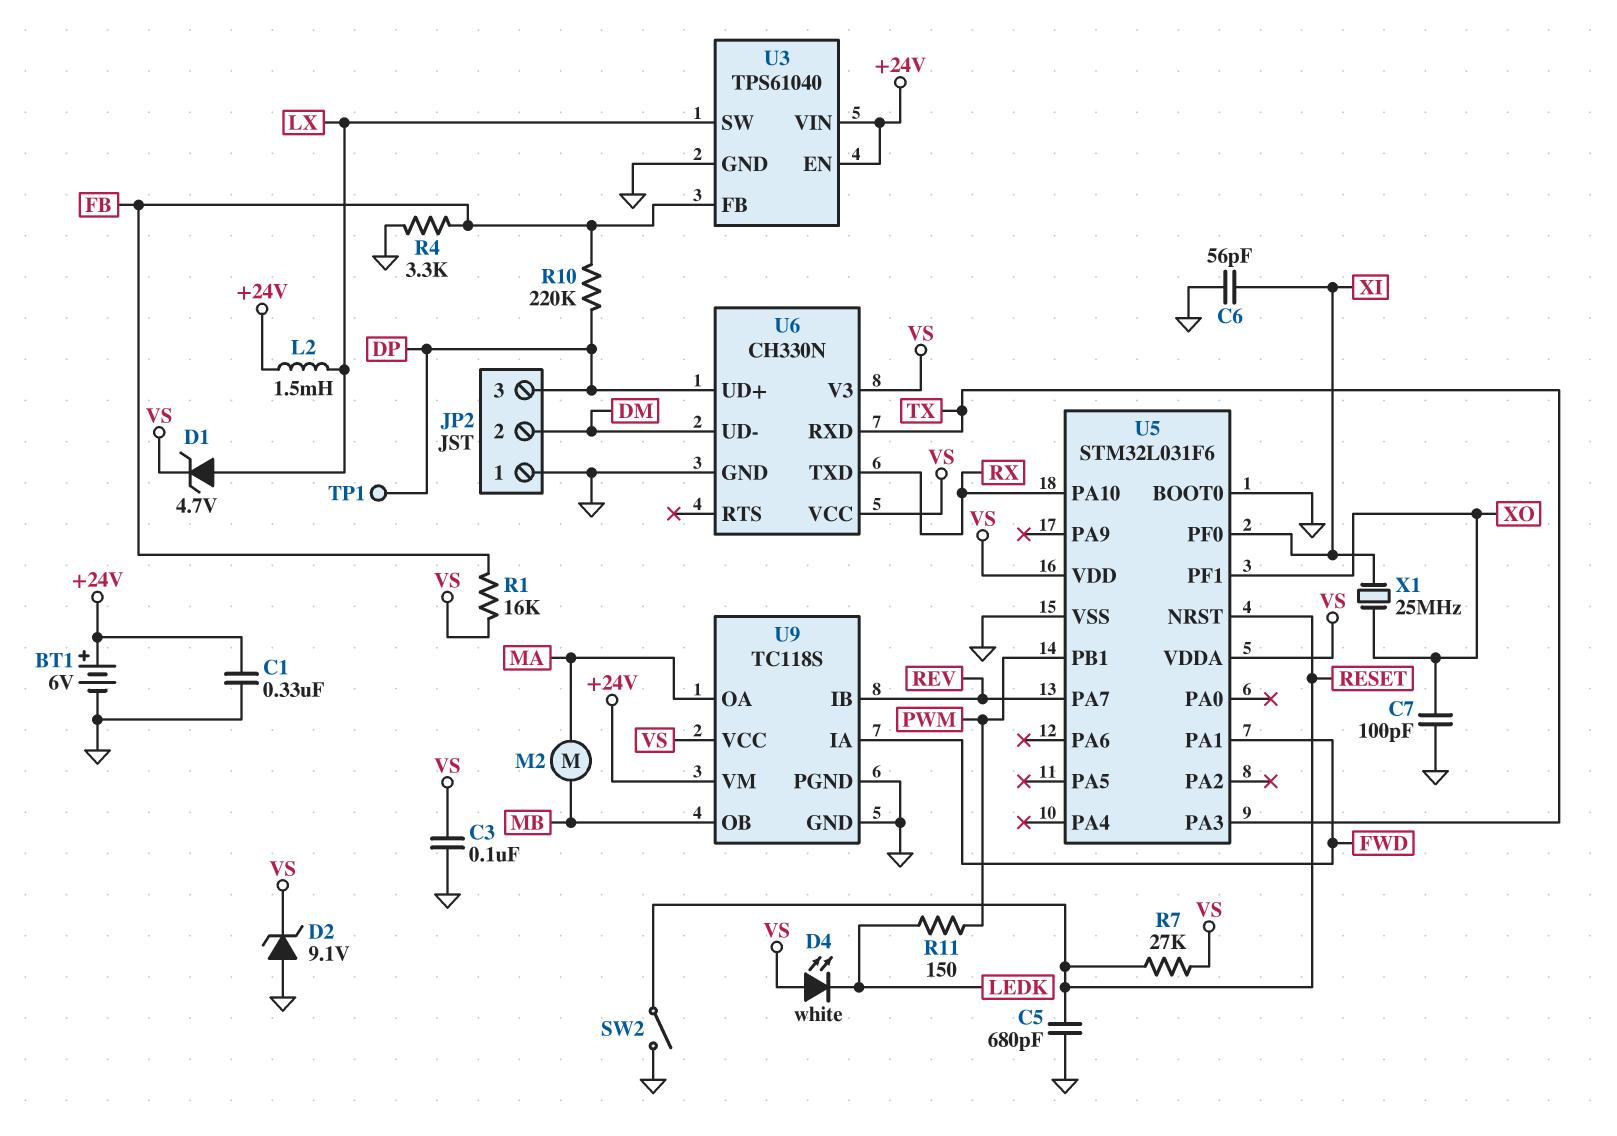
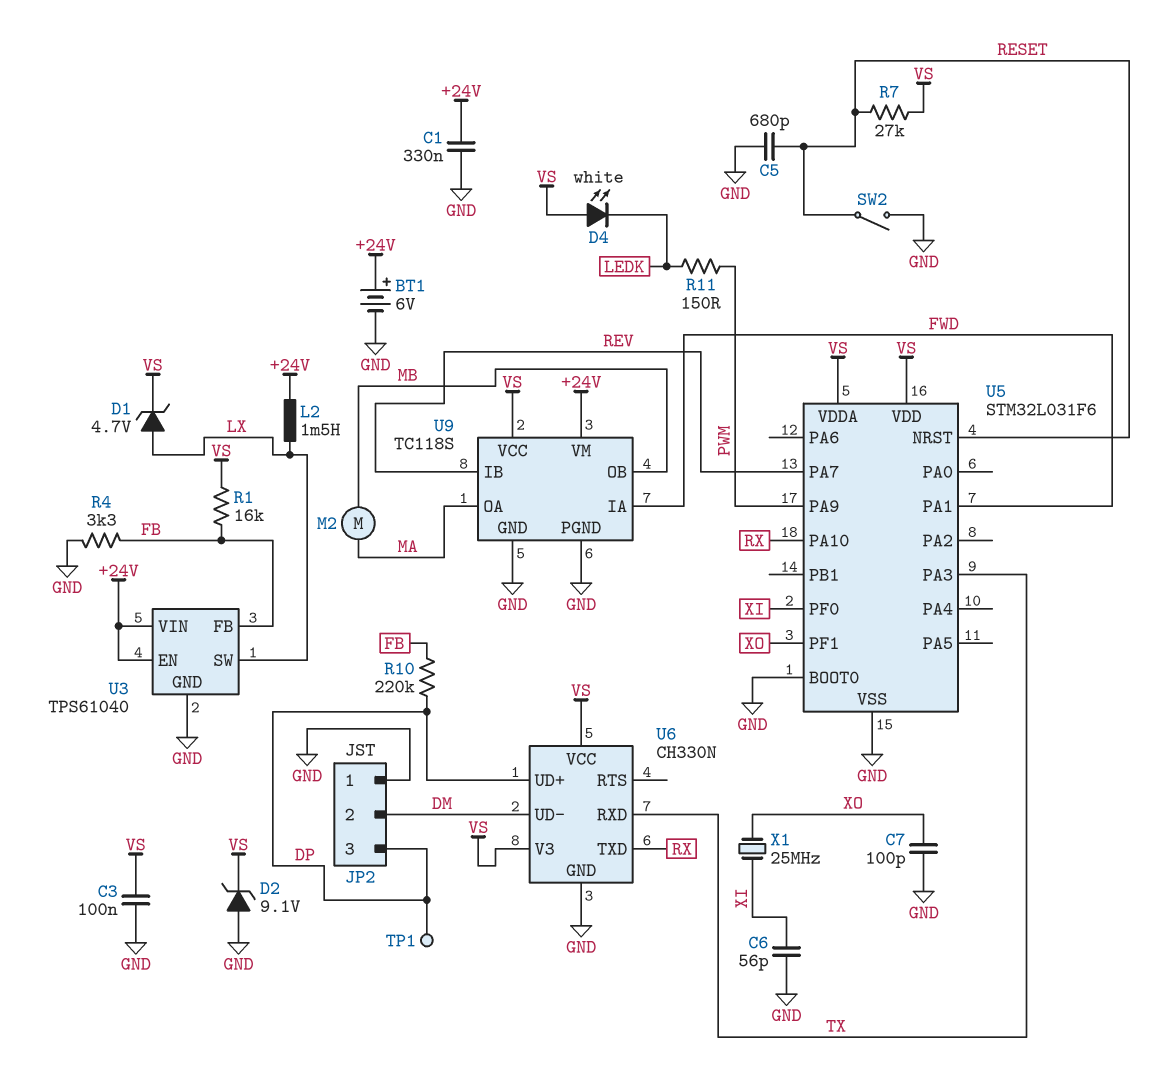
U5 pin PA9: none -> PWM
U5 pin PB1: PWM -> none

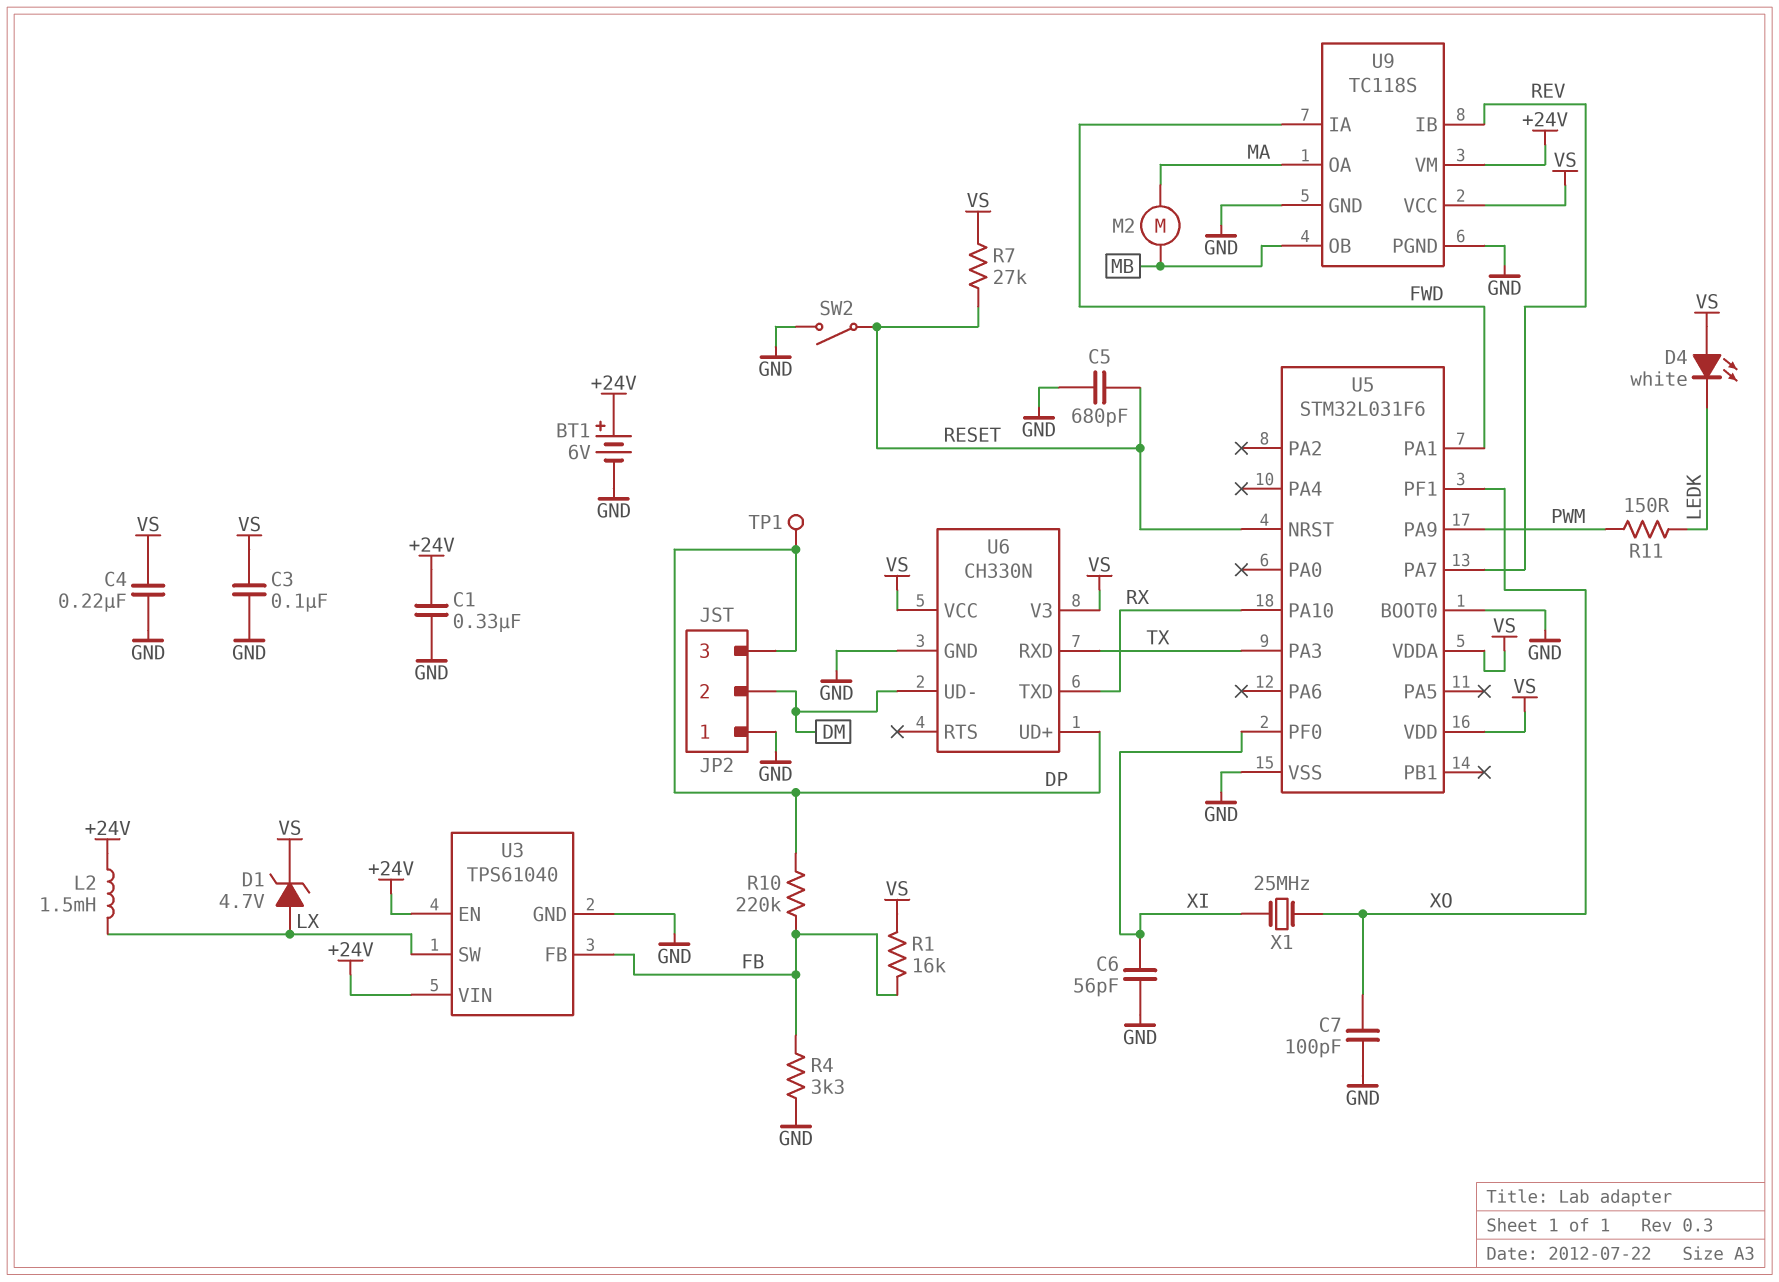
C4: none -> 220nF (GND, VS)
D2: zener 9.1V (A GND, K VS) -> none

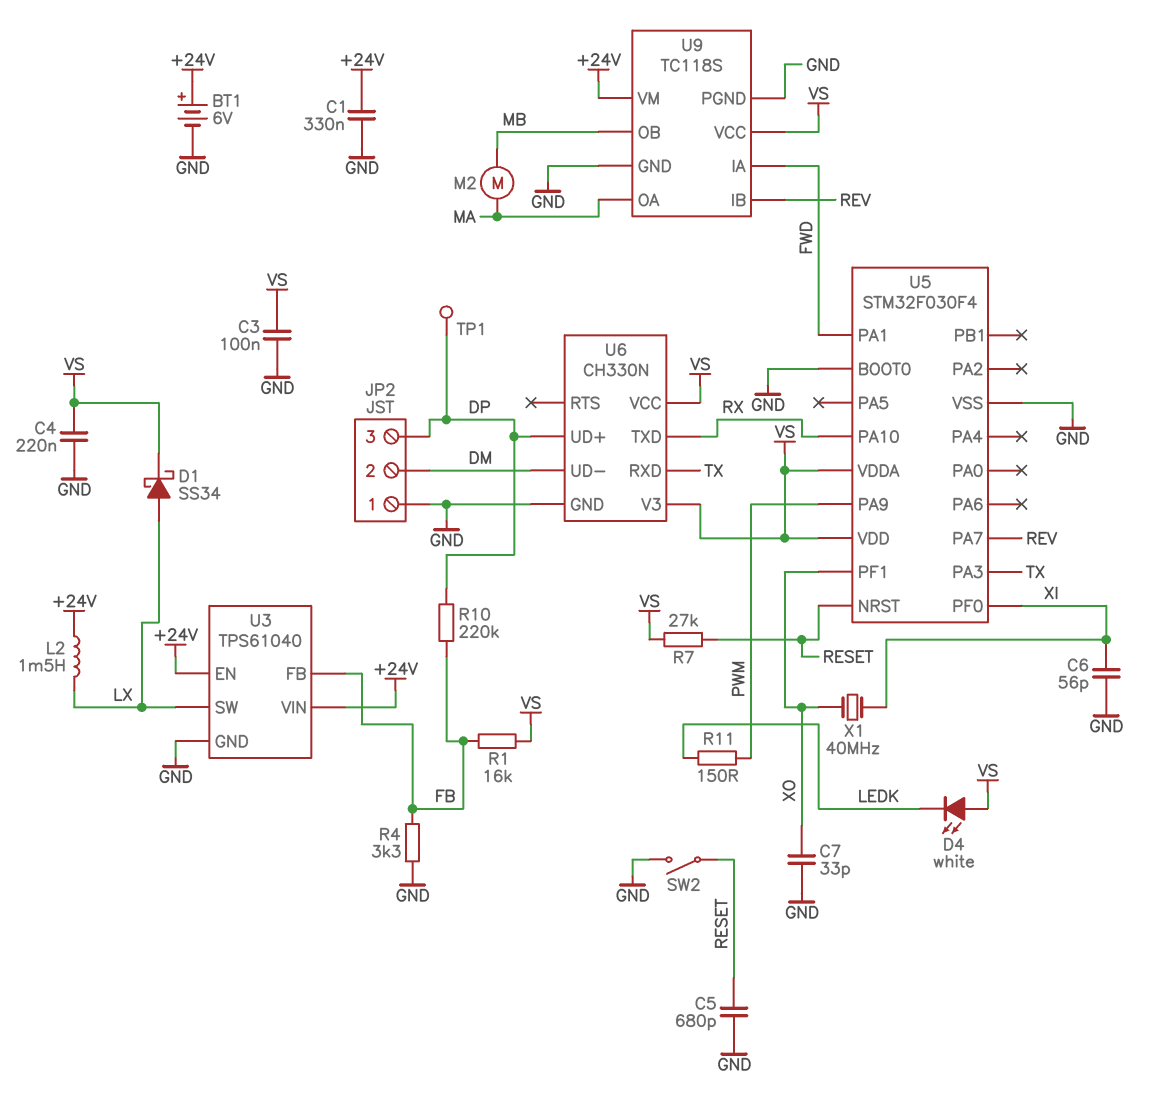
C7: 100pF (GND, XO) -> 33pF (GND, XO)
D1: zener 4.7V (A LX, K VS) -> schottky SS34 (A LX, K VS)
U5: STM32L031F6 -> STM32F030F4
X1: 25MHz (XI, XO) -> 40MHz (XI, XO)

